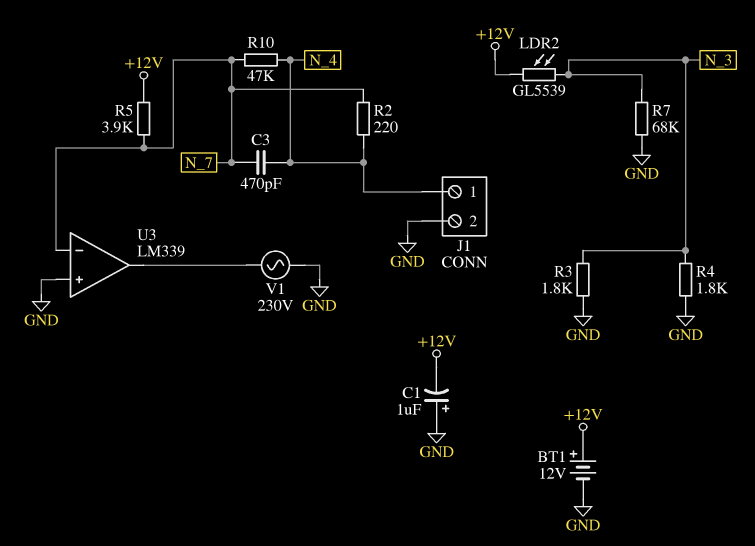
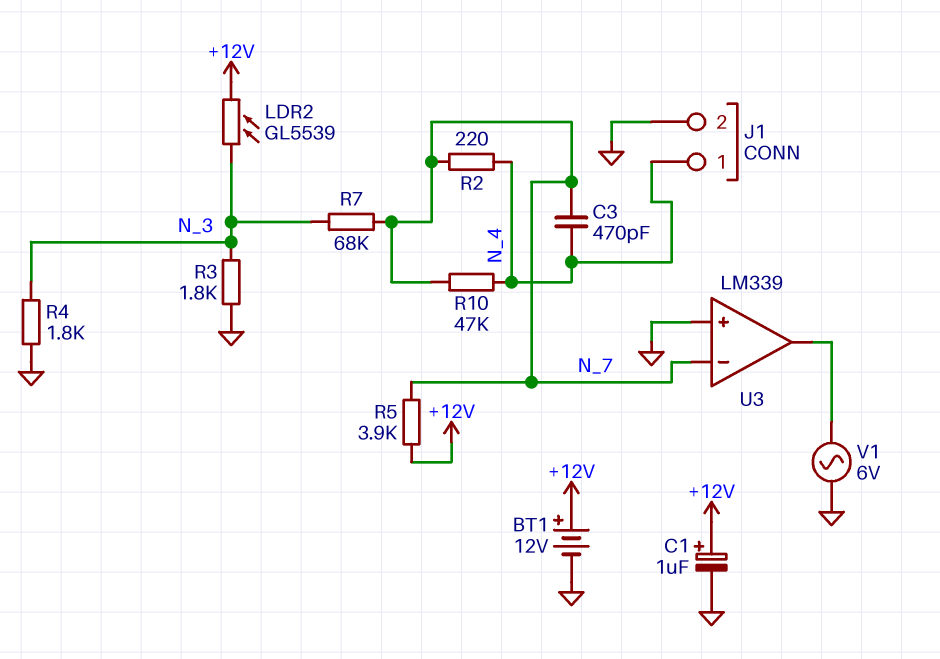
C1: 1uF (plus GND, minus +12V) -> 1uF (plus +12V, minus GND)
R7: 68k (GND, N_3) -> 68k (N_3, N_7)
V1: AC 230V (GND, U3/out) -> AC 6V (GND, U3/out)

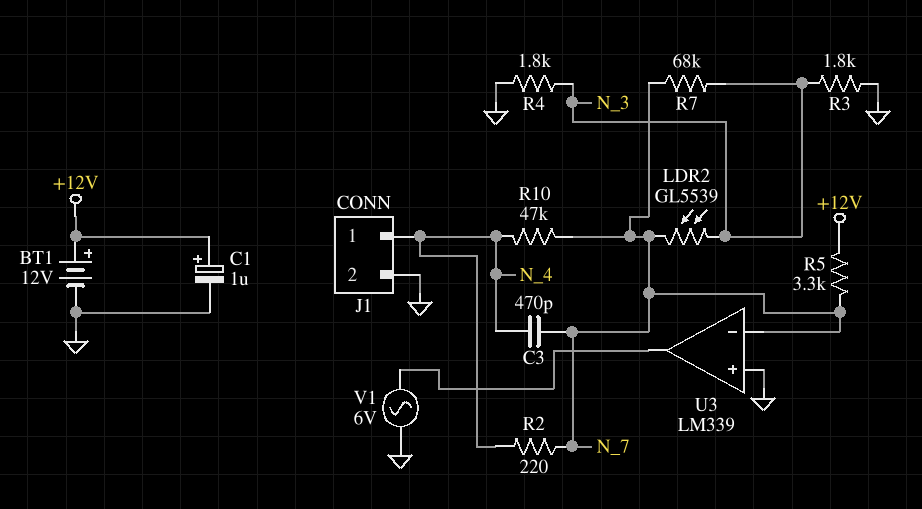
LDR2: GL5539 (+12V, N_3) -> GL5539 (N_3, N_7)
R5: 3.9k (+12V, N_7) -> 3.3k (+12V, N_7)

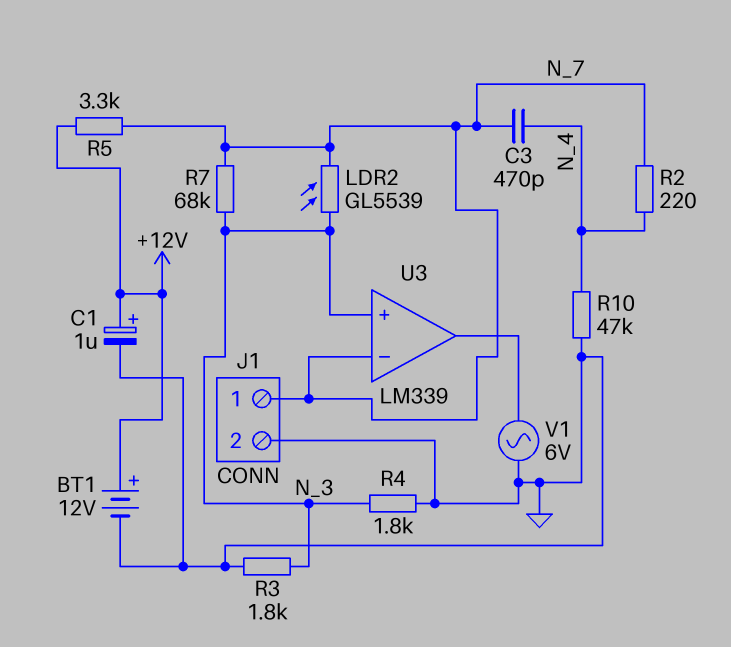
J1 pin 1: N_4 -> N_7
R10: 47k (N_4, N_7) -> 47k (GND, N_4)
U3 pin in+: GND -> N_3

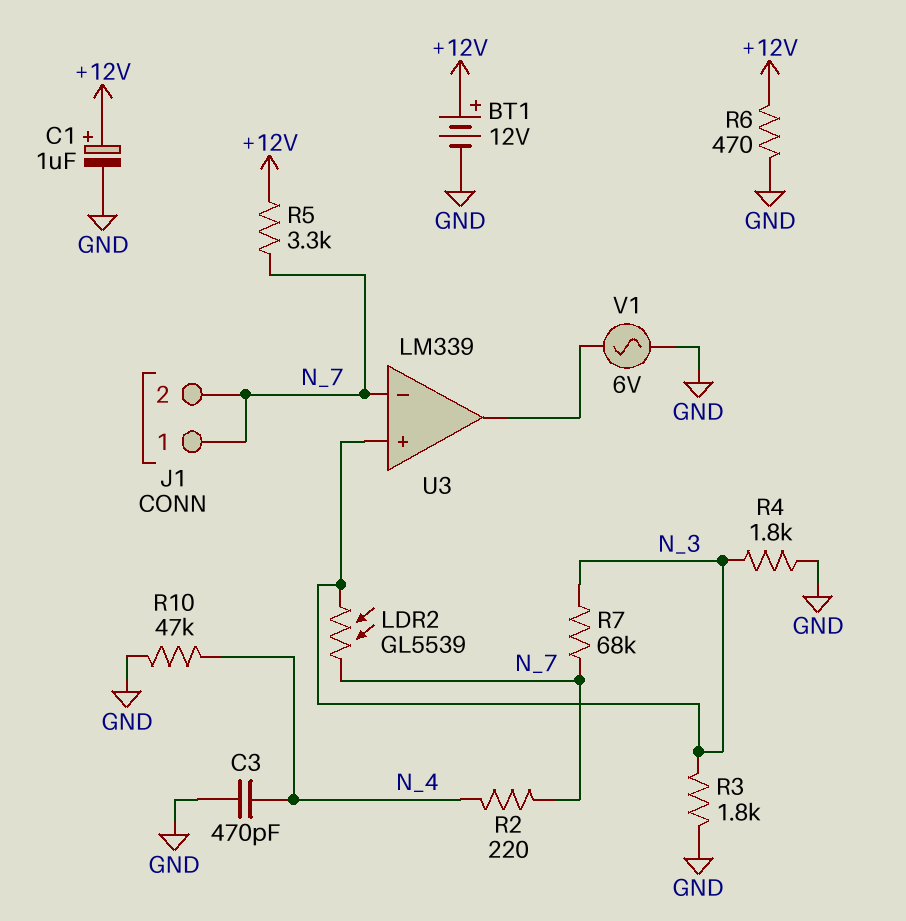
C3: 470pF (N_4, N_7) -> 470pF (GND, N_4)
J1 pin 2: GND -> N_7
R6: none -> 470 (+12V, GND)

